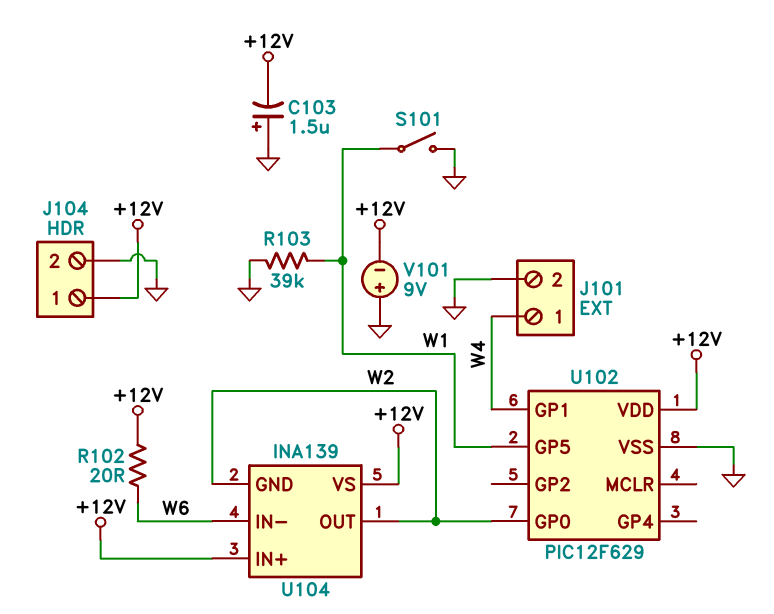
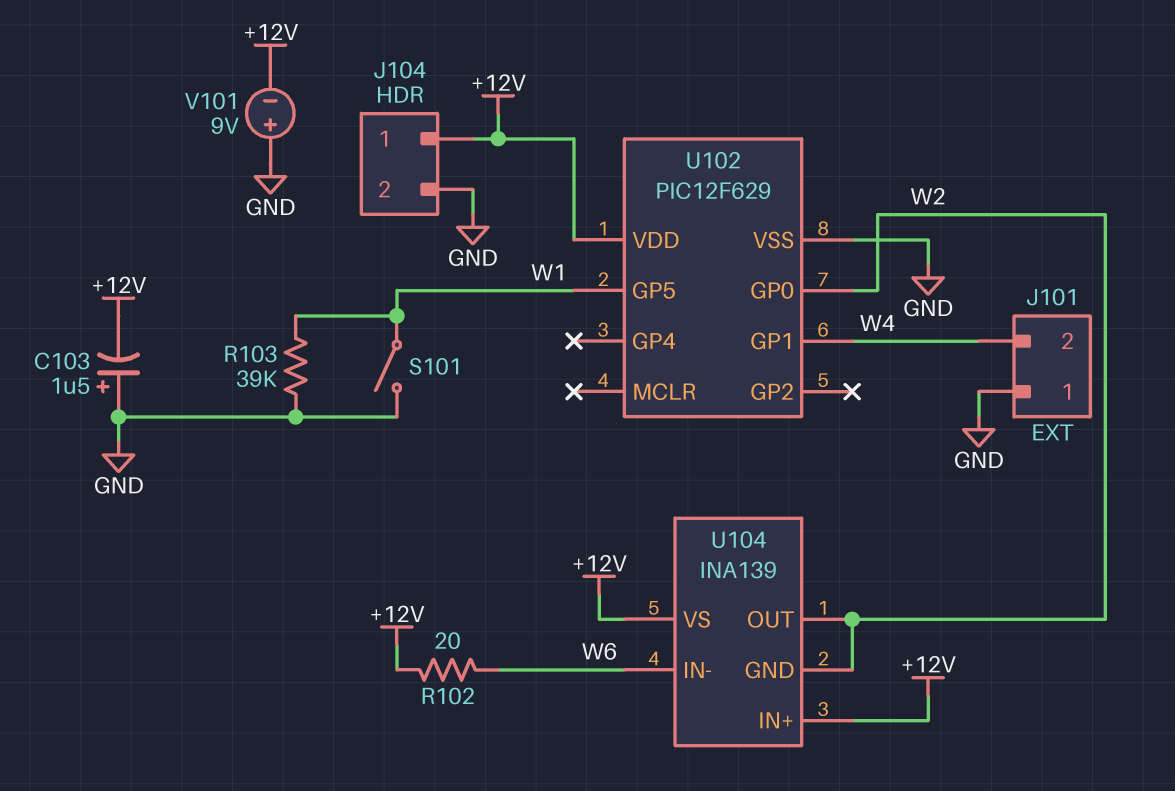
J101 pin 1: W4 -> GND
J101 pin 2: GND -> W4

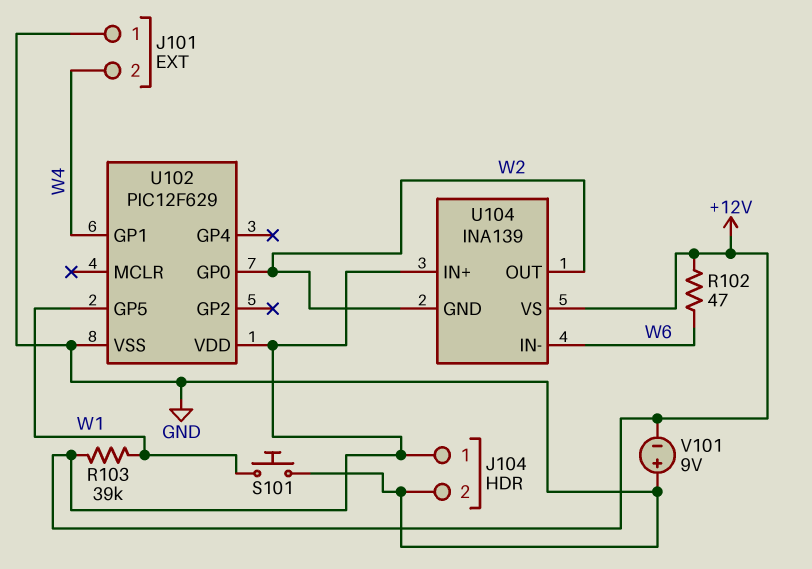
C103: 1.5uF (plus GND, minus +12V) -> none
R102: 20 (+12V, W6) -> 47 (+12V, W6)
R103: 39k (GND, W1) -> 39k (+12V, W1)
S101: switch (GND, W1) -> button (GND, W1)

